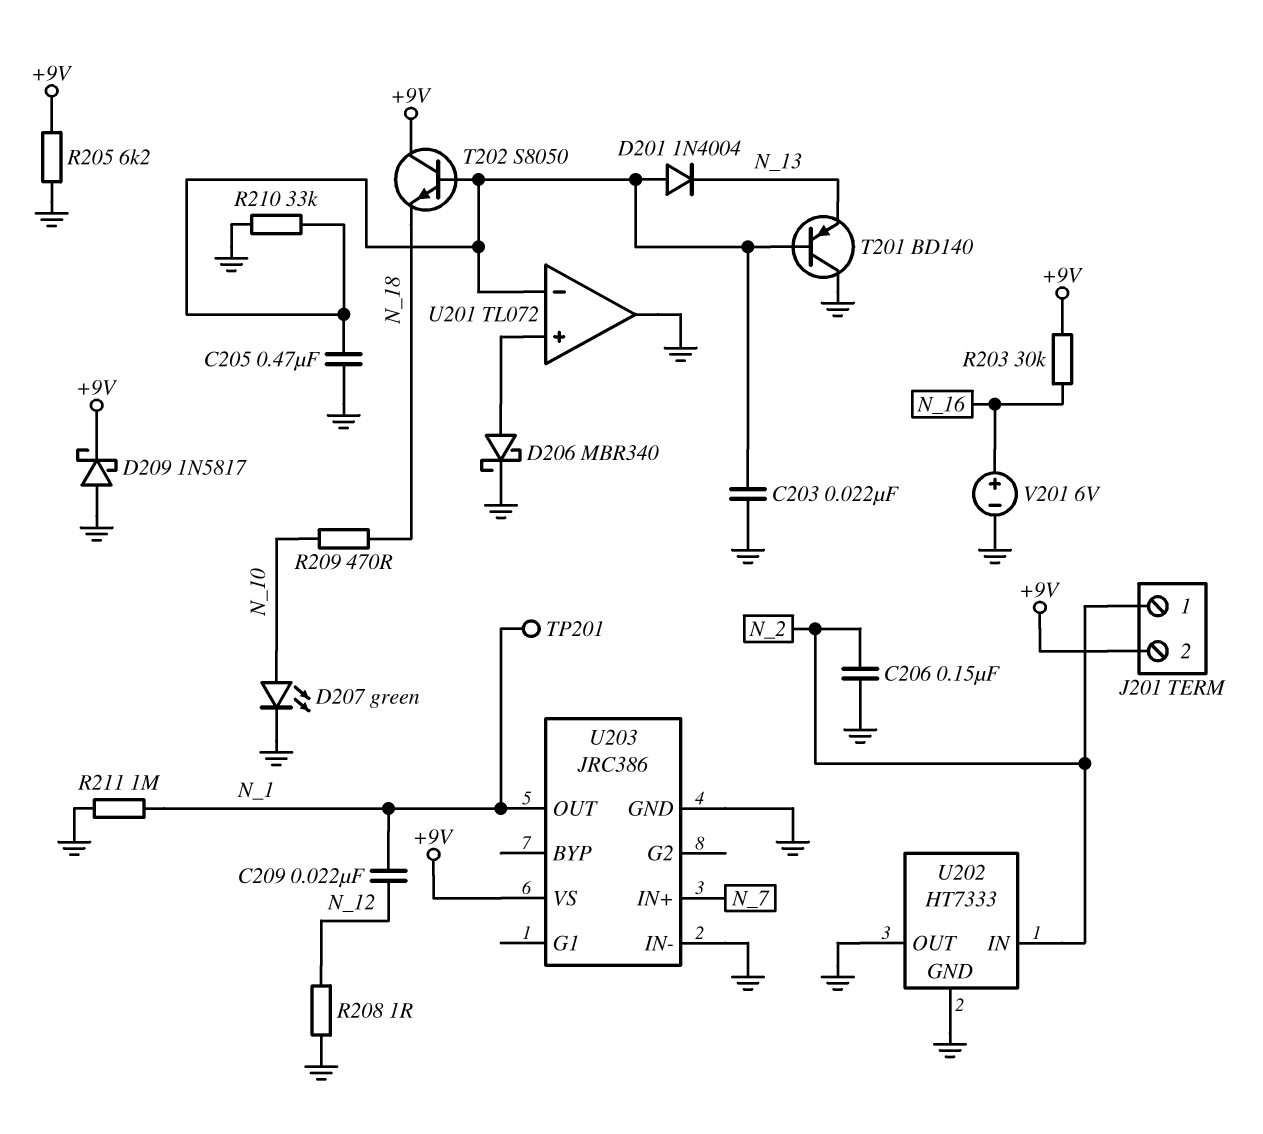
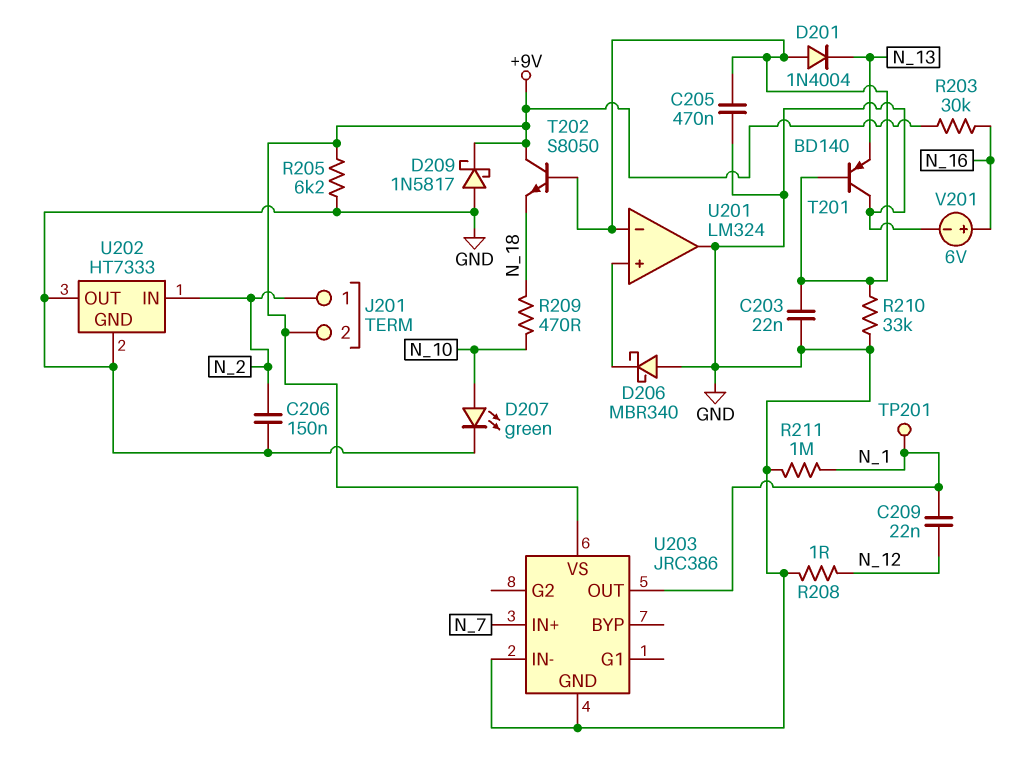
D206: schottky MBR340 (A U201/in+, K GND) -> schottky MBR340 (A GND, K U201/in+)
U201: TL072 -> LM324

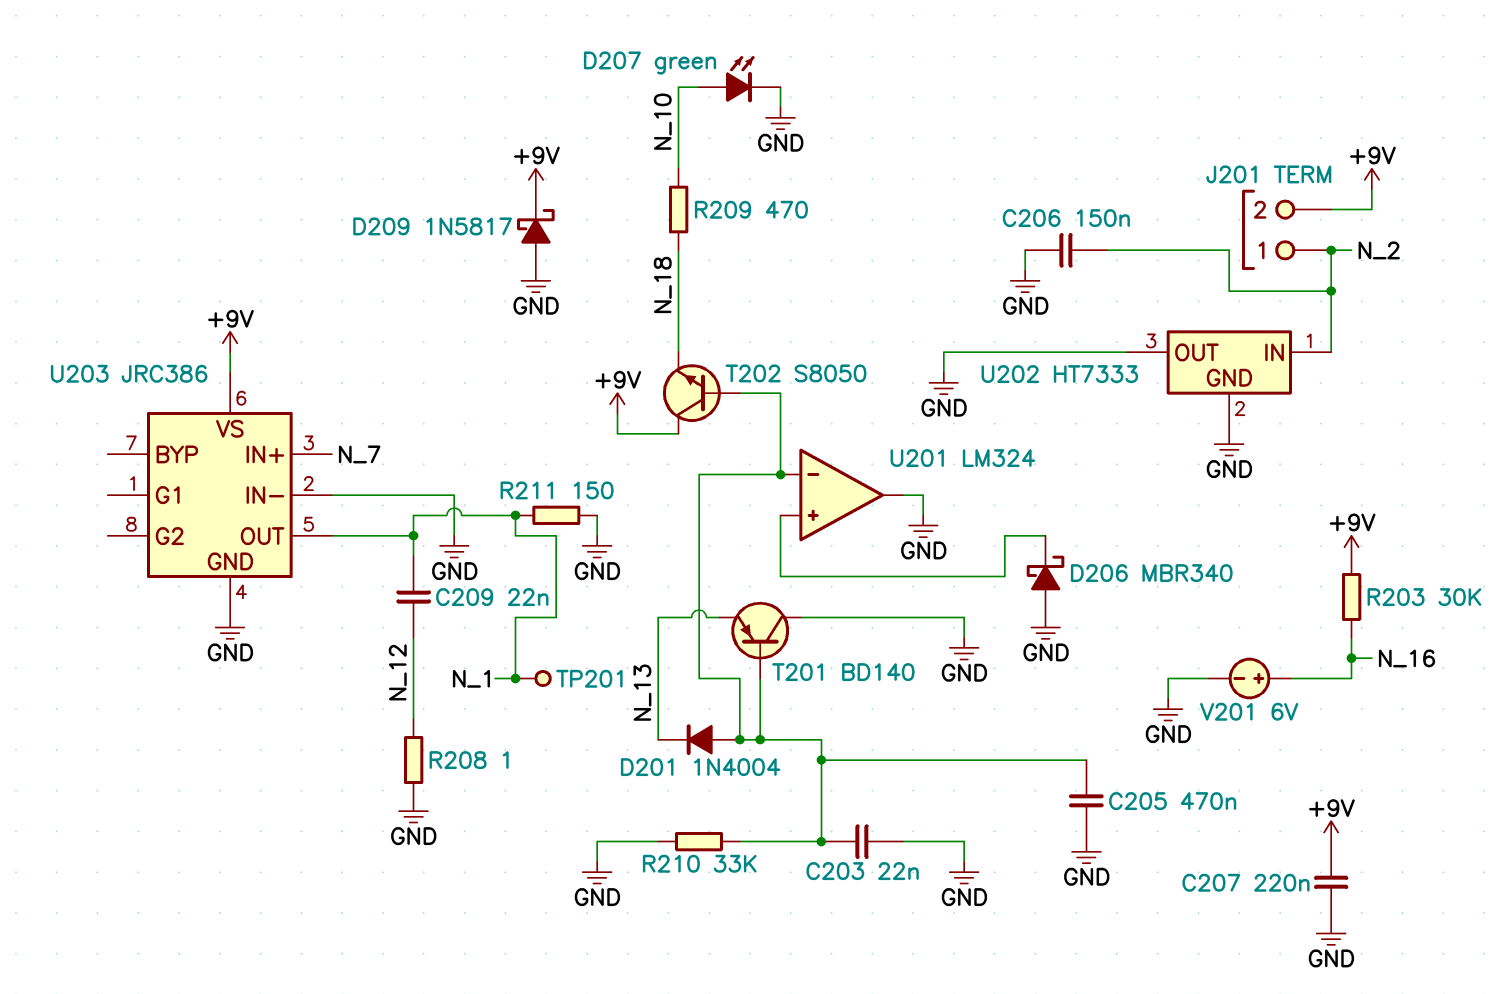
C207: none -> 220nF (+9V, GND)
R205: 6.2k (+9V, GND) -> none
R211: 1M (GND, N_1) -> 150 (GND, N_1)

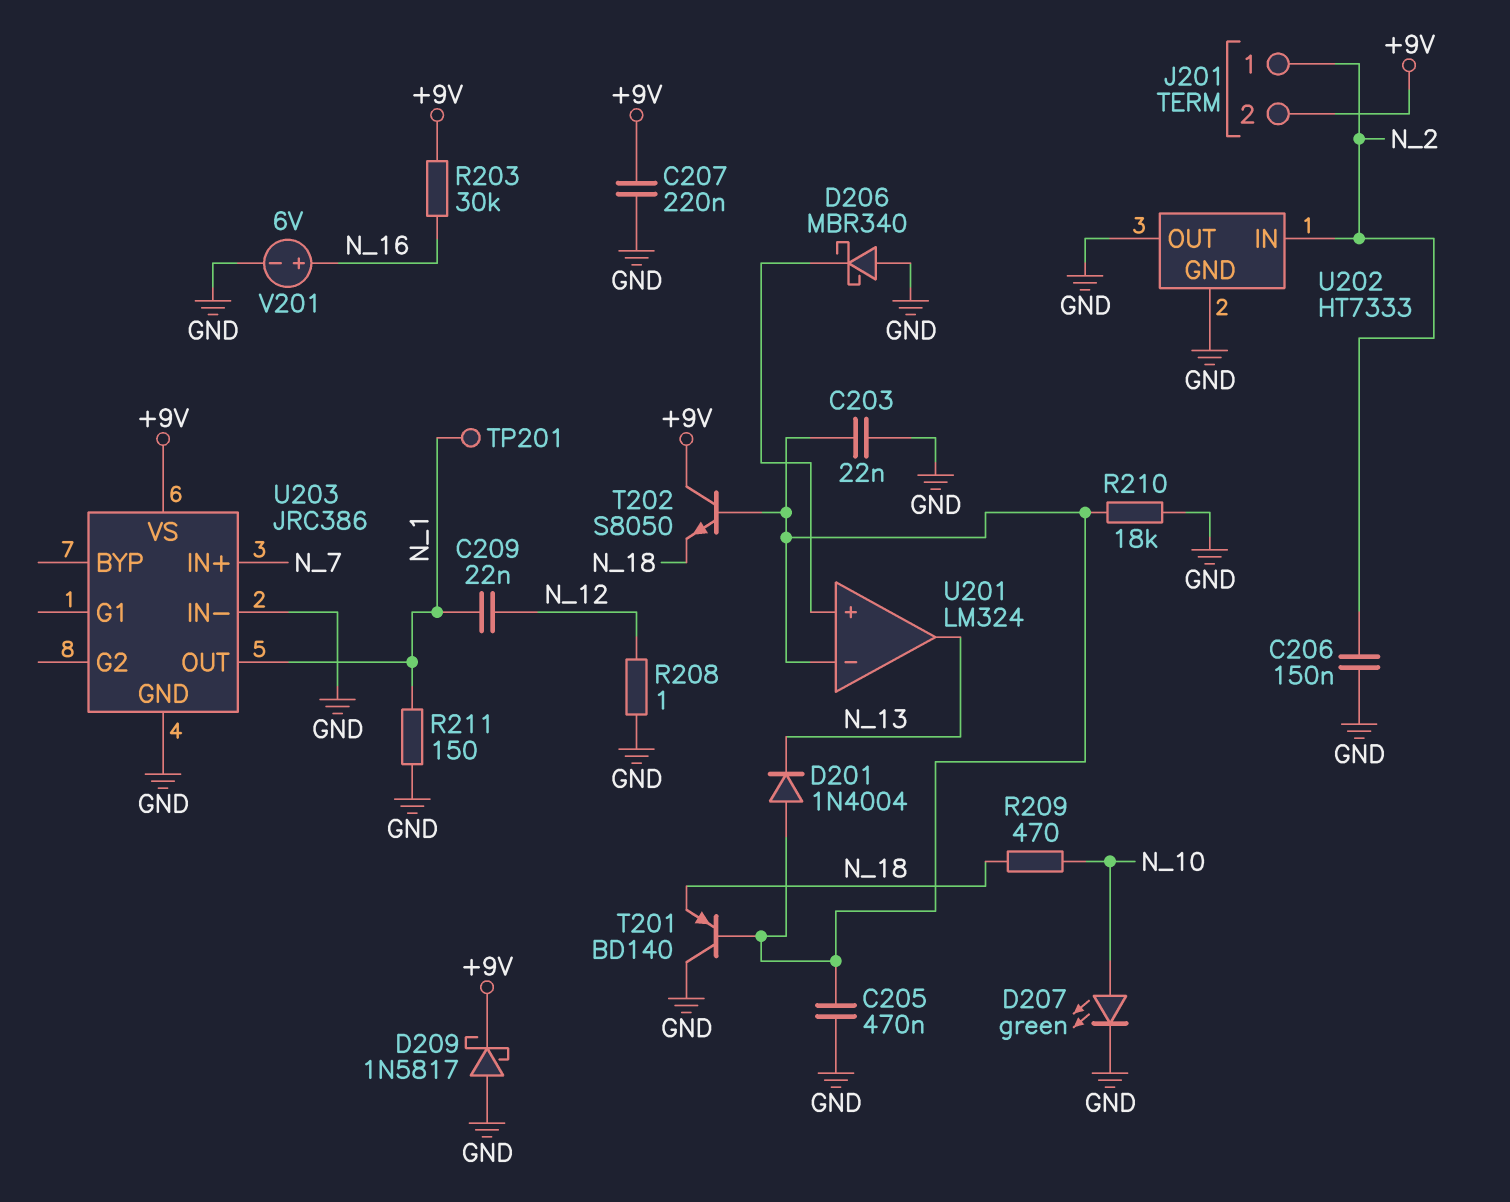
R210: 33k (GND, U201/in-) -> 18k (GND, U201/in-)
T201: PNP BD140 (B U201/in-, C GND, E N_13) -> PNP BD140 (B U201/in-, C GND, E N_18)
U201 pin out: GND -> N_13

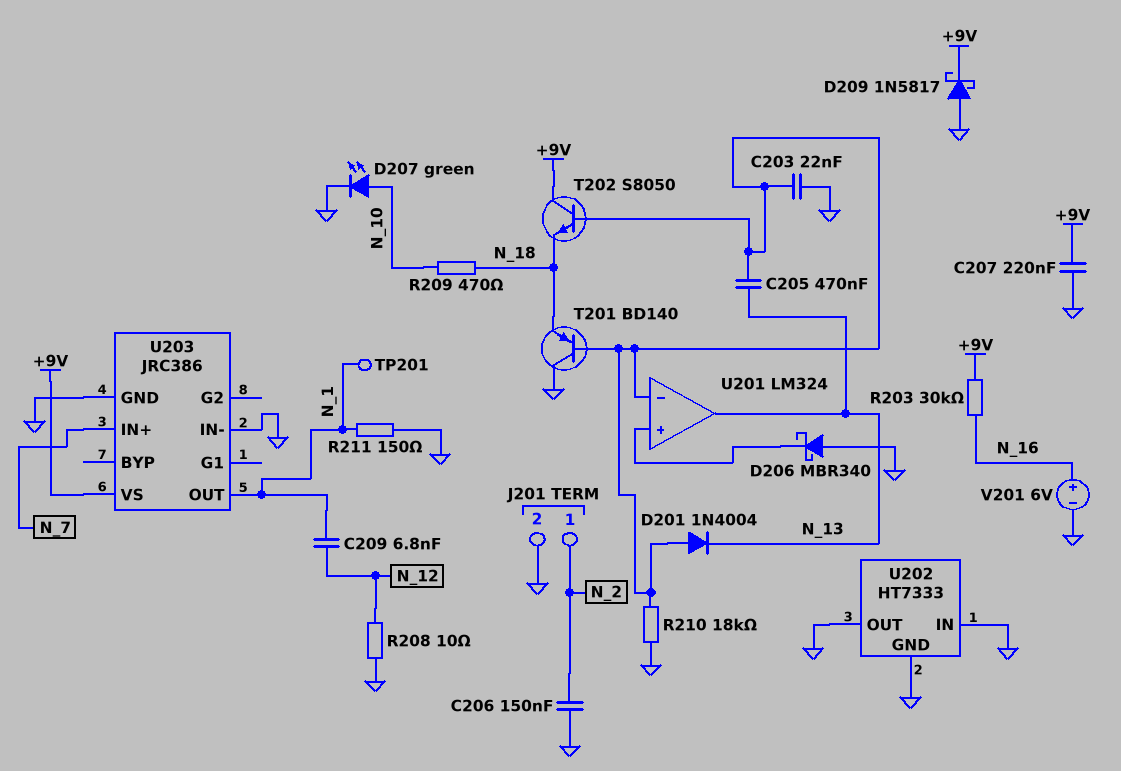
C205: 470nF (GND, U201/in-) -> 470nF (N_13, U201/in-)
C209: 22nF (N_1, N_12) -> 6.8nF (N_1, N_12)
J201 pin 2: +9V -> GND
R208: 1 (GND, N_12) -> 10 (GND, N_12)
U202 pin IN: N_2 -> GND

